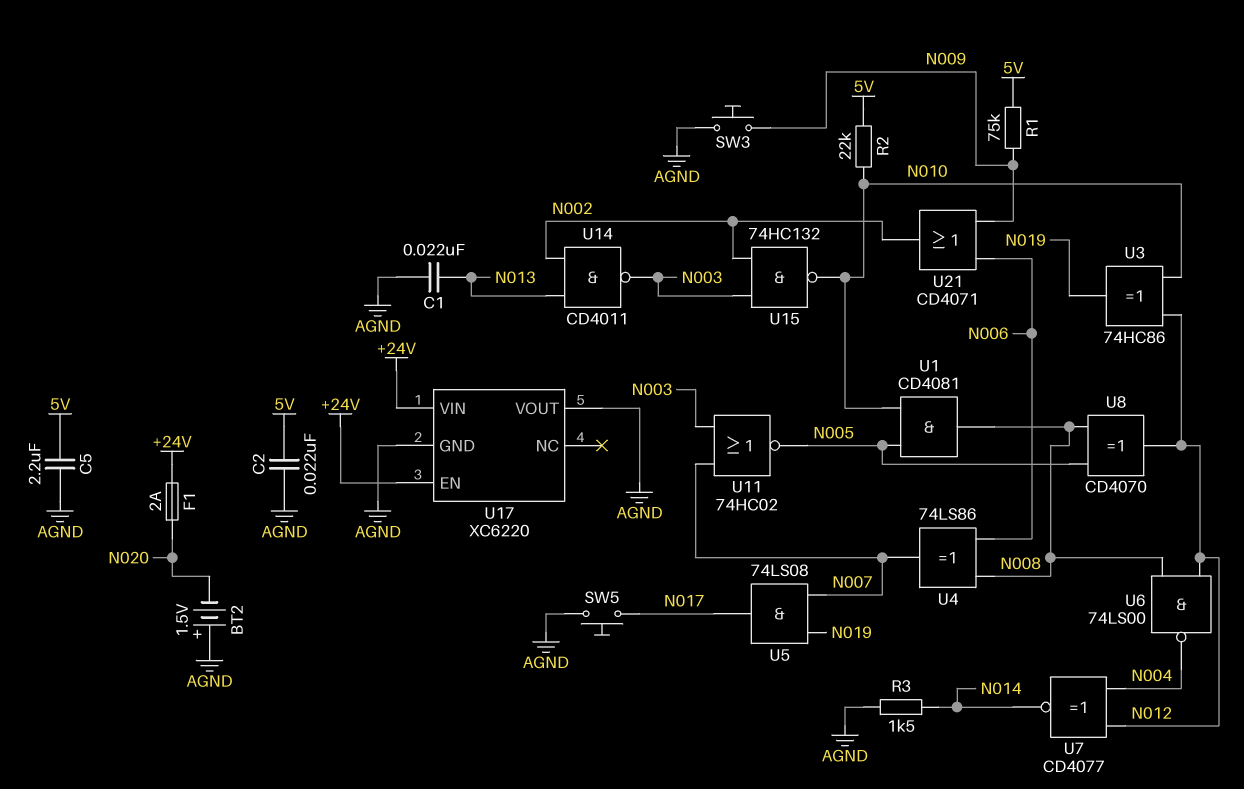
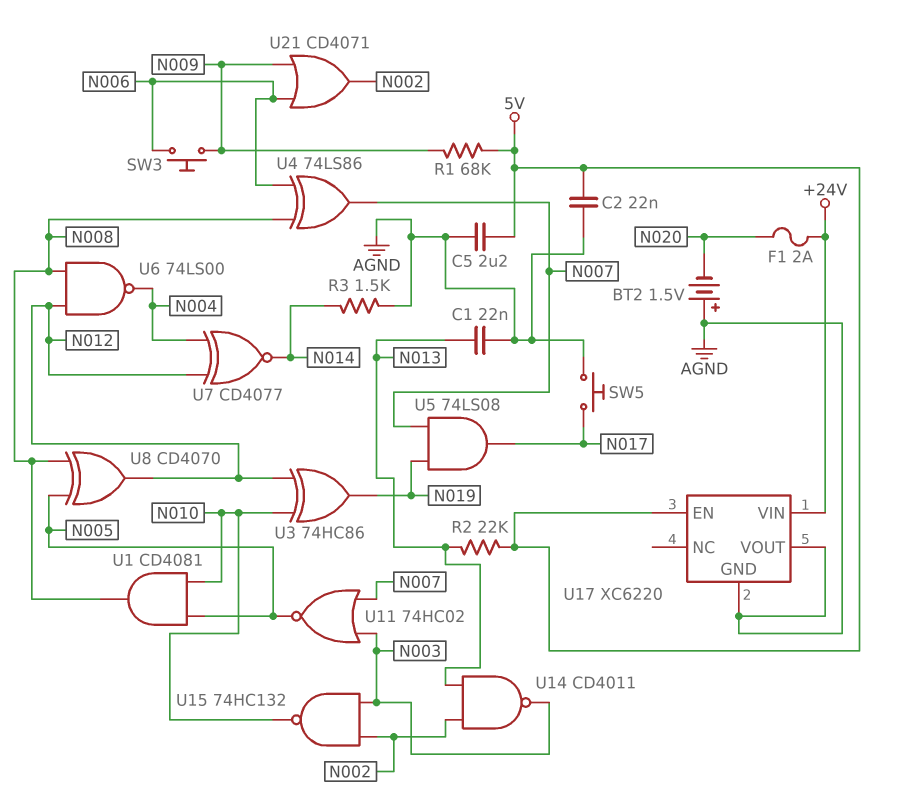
R1: 75k (5V, N009) -> 68k (5V, N009)
R2: 22k (5V, N010) -> 22k (5V, N013)
SW3: button (AGND, N009) -> button (N006, N009)
U17 pin EN: +24V -> 5V

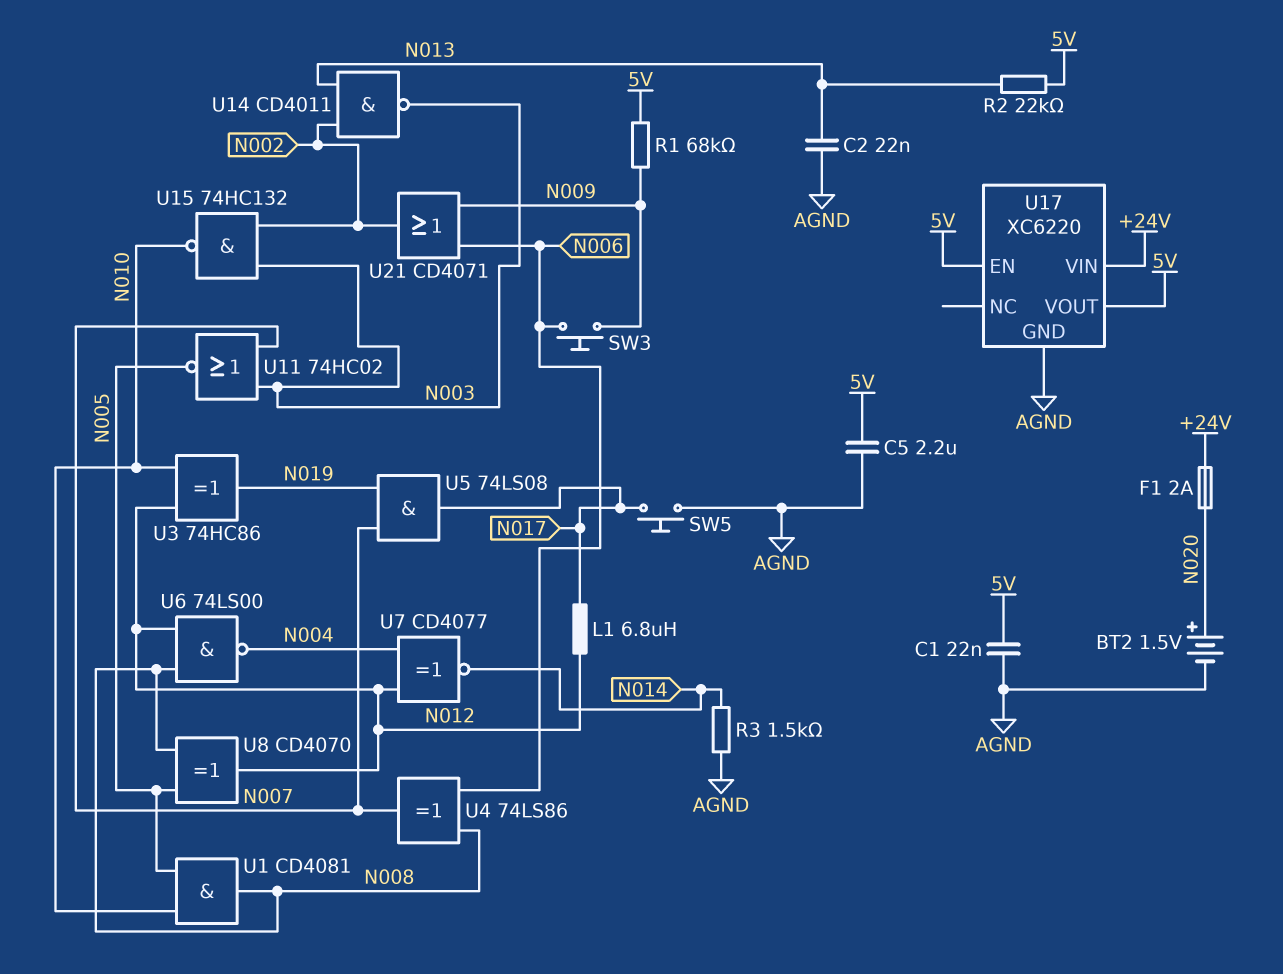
BT2: 1.5V (plus AGND, minus N020) -> 1.5V (plus N020, minus AGND)
C1: 22nF (AGND, N013) -> 22nF (5V, AGND)
C2: 22nF (5V, AGND) -> 22nF (AGND, N013)
L1: none -> 6.8uH (N012, N017)
U17 pin VOUT: AGND -> 5V

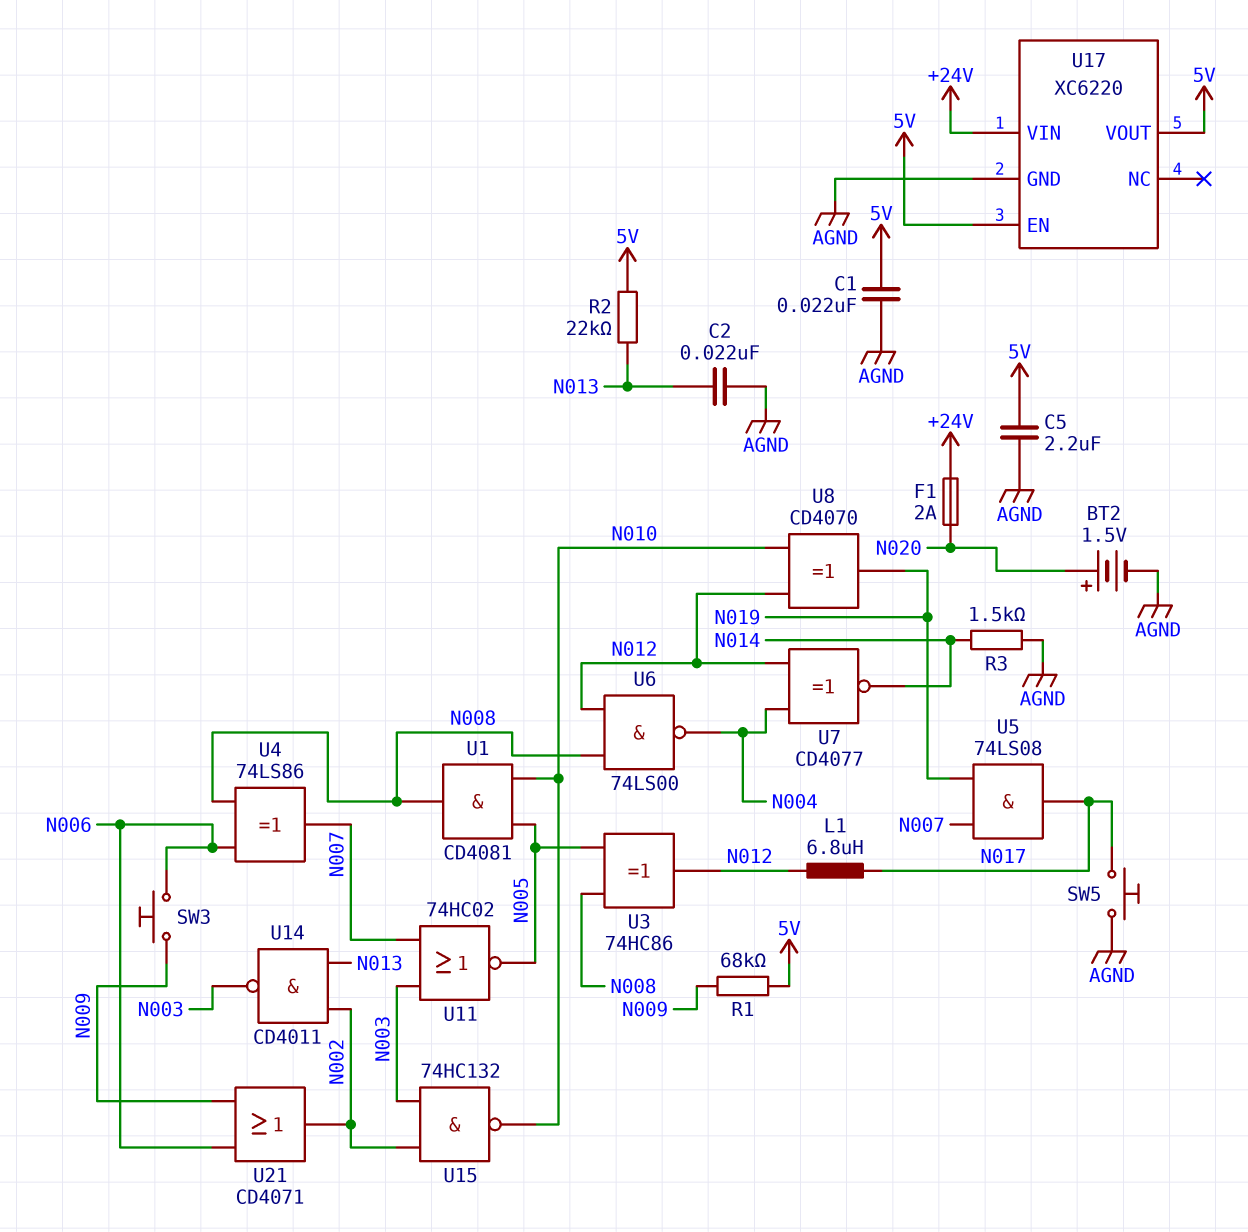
U3: XOR 74HC86 (in N010, in N012, out N019) -> XOR 74HC86 (in N005, in N008, out N012)
U8: XOR CD4070 (in N005, in N008, out N012) -> XOR CD4070 (in N010, in N012, out N019)

